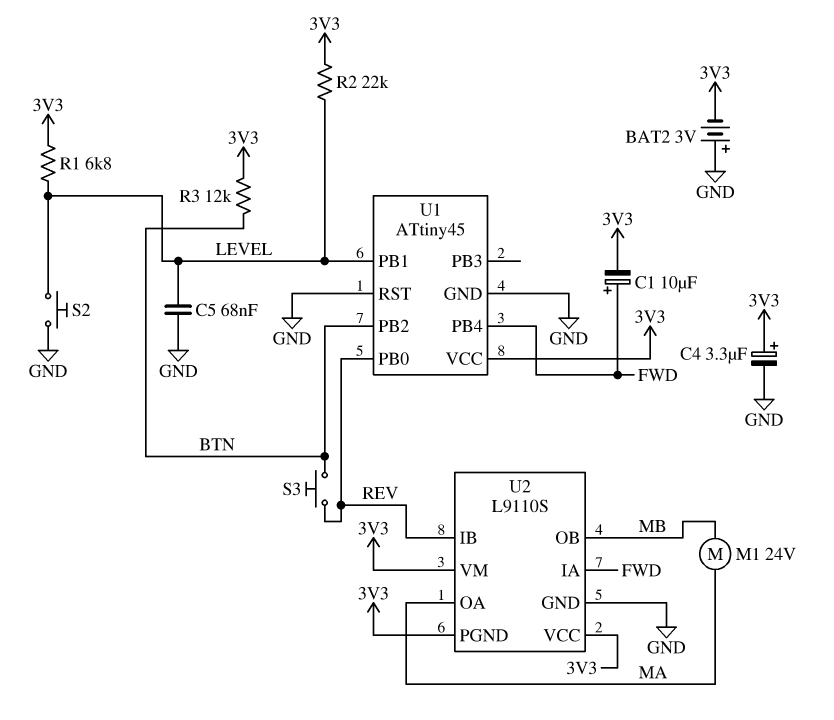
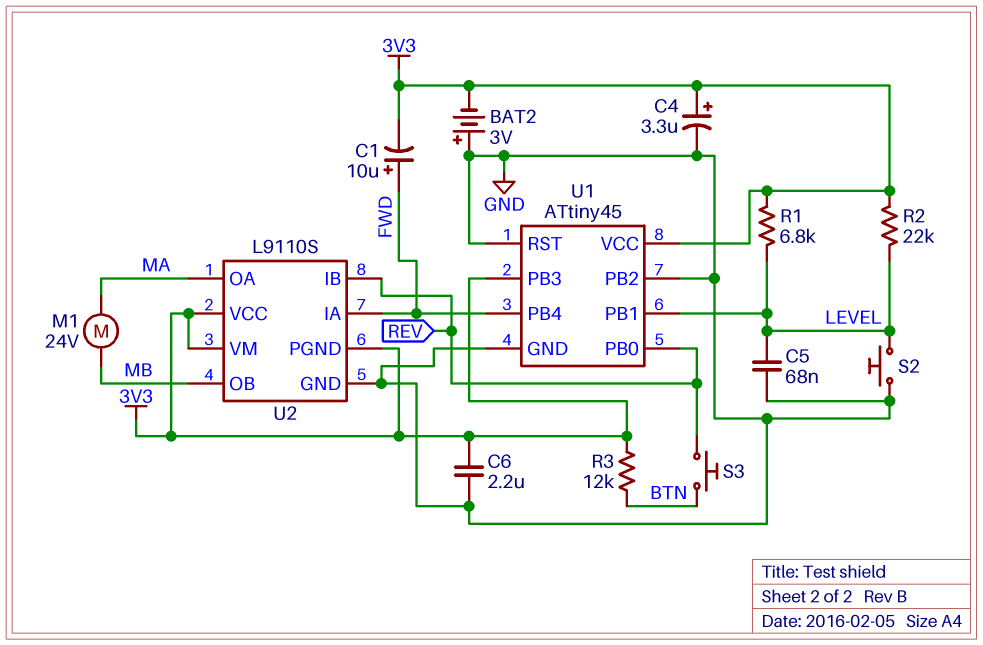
C6: none -> 2.2uF (3V3, GND)
U1 pin PB2: BTN -> GND
U1 pin PB3: none -> 3V3

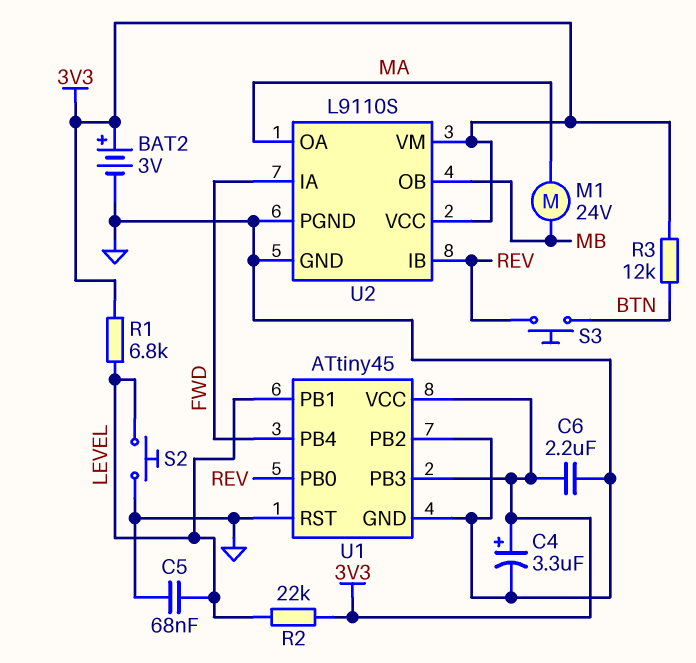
BAT2: 3V (plus GND, minus 3V3) -> 3V (plus 3V3, minus GND)
C1: 10uF (plus FWD, minus 3V3) -> none
U2 pin PGND: 3V3 -> GND

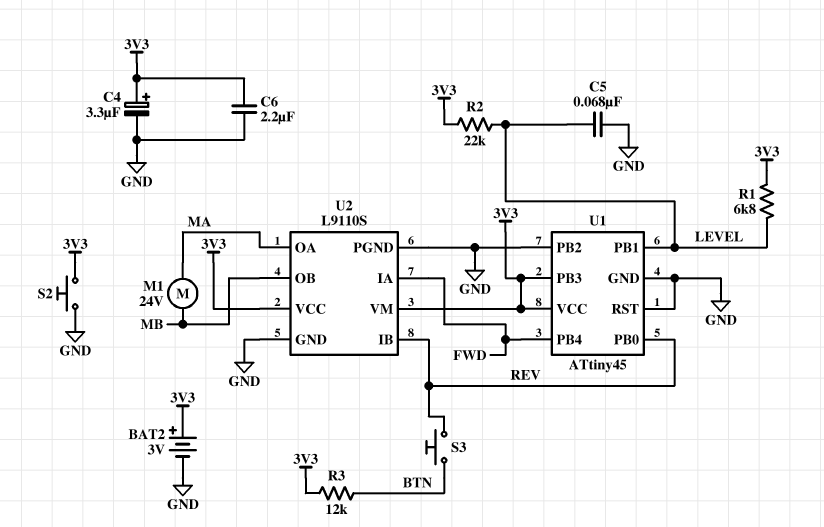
S2: button (GND, LEVEL) -> button (3V3, GND)

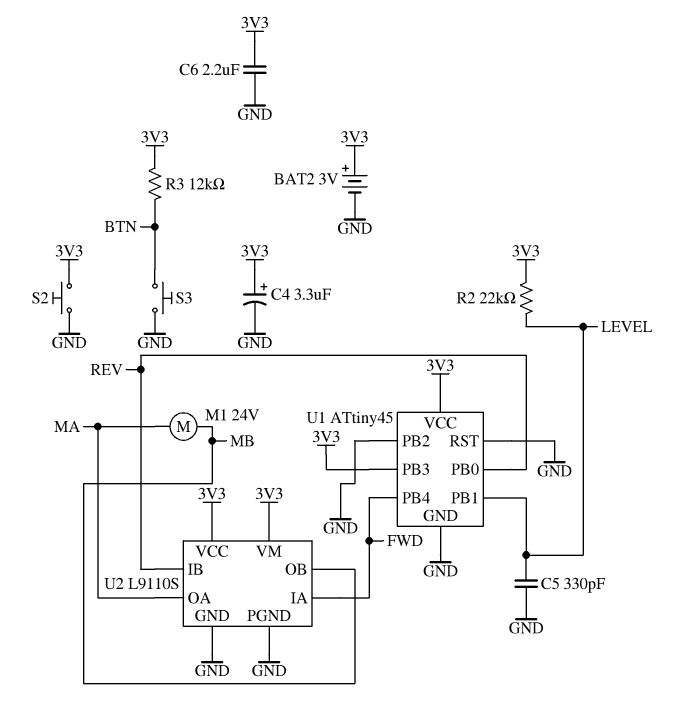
C5: 68nF (GND, LEVEL) -> 330pF (GND, LEVEL)
R1: 6.8k (3V3, LEVEL) -> none
S3: button (BTN, REV) -> button (BTN, GND)

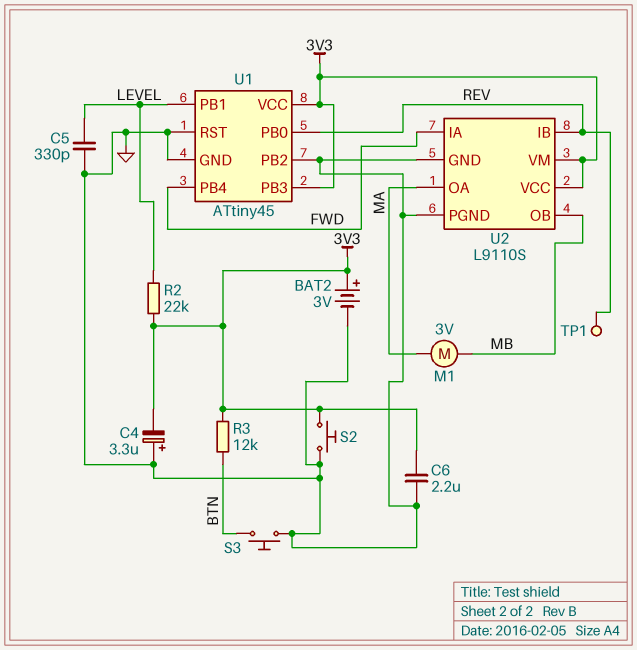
C4: 3.3uF (plus 3V3, minus GND) -> 3.3uF (plus GND, minus 3V3)
M1: motor 24V (MA, MB) -> motor 3V (MA, MB)
TP1: none -> test point (REV)

